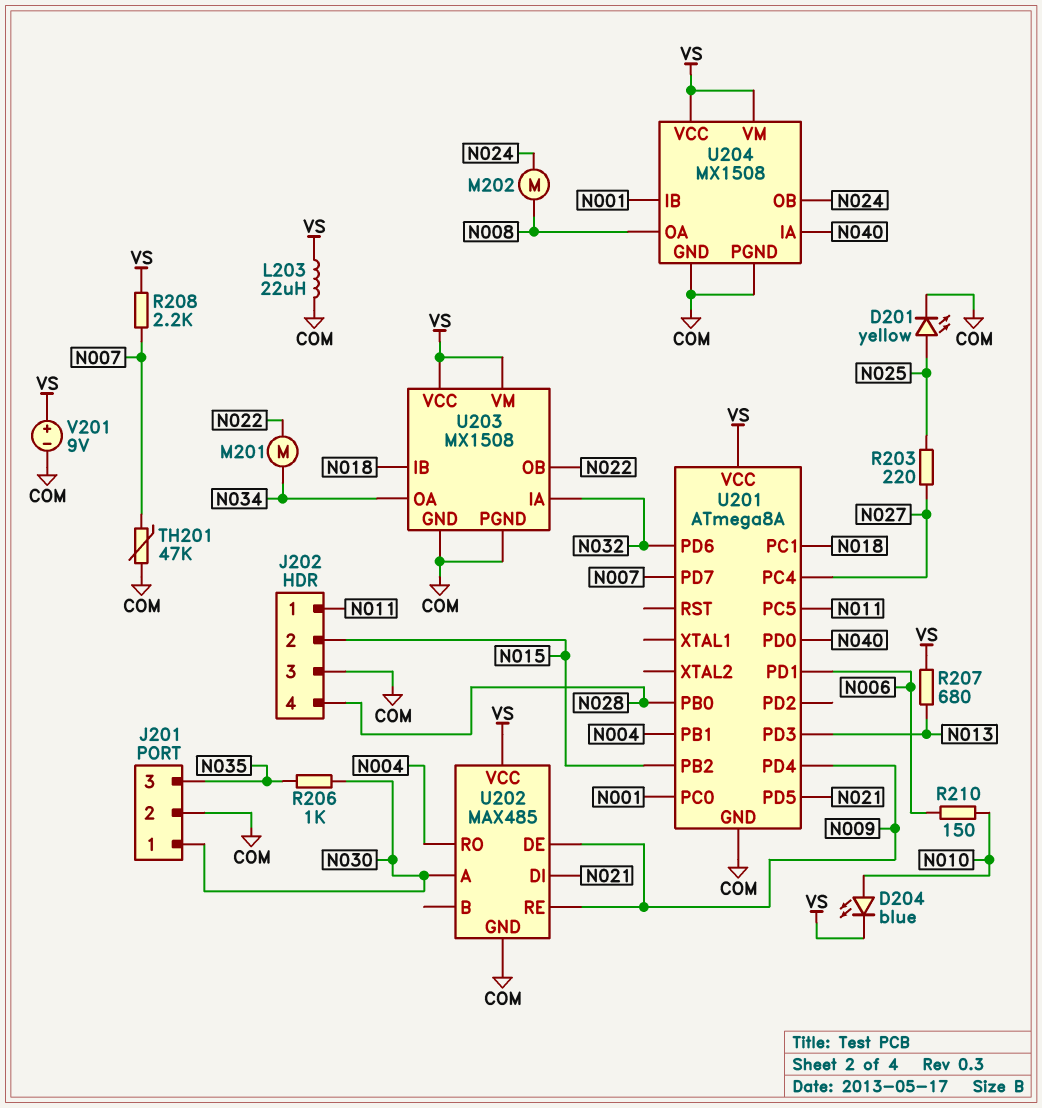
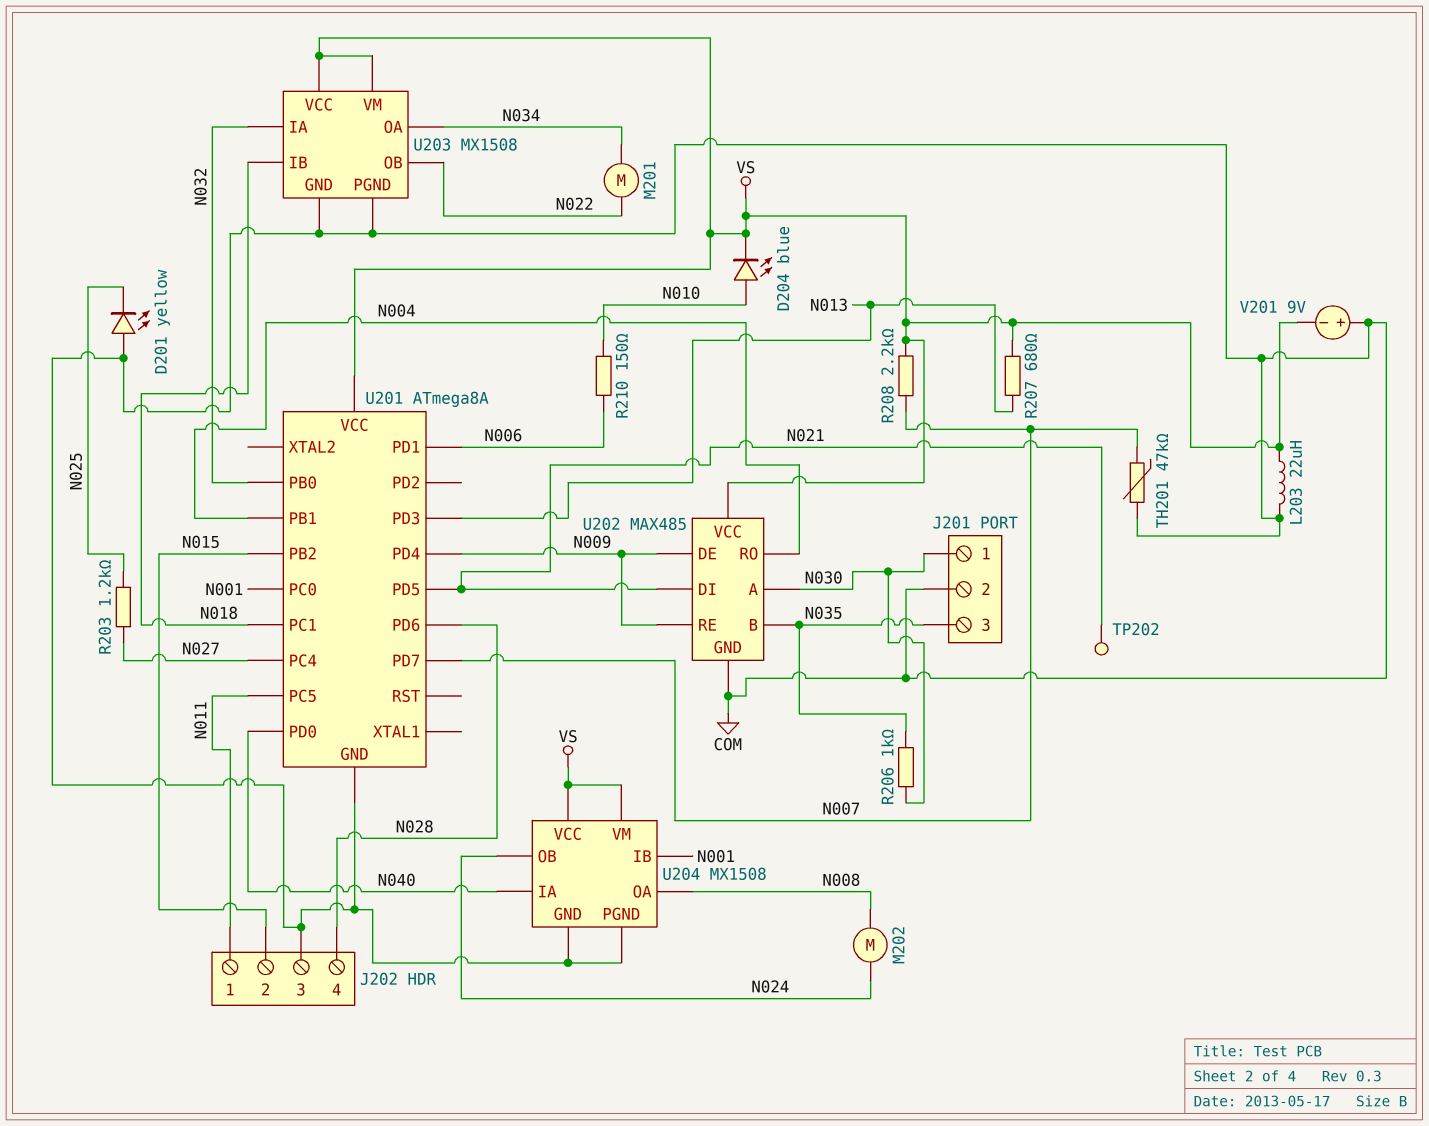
D201: LED yellow (A N025, K COM) -> LED yellow (A COM, K N025)
R203: 220 (N025, N027) -> 1.2k (N025, N027)
TP202: none -> test point (N021)
U201 pin PB0: N028 -> N032
U201 pin PD6: N032 -> N028
U202 pin B: none -> N035
V201: 9V (plus VS, minus COM) -> 9V (plus COM, minus VS)

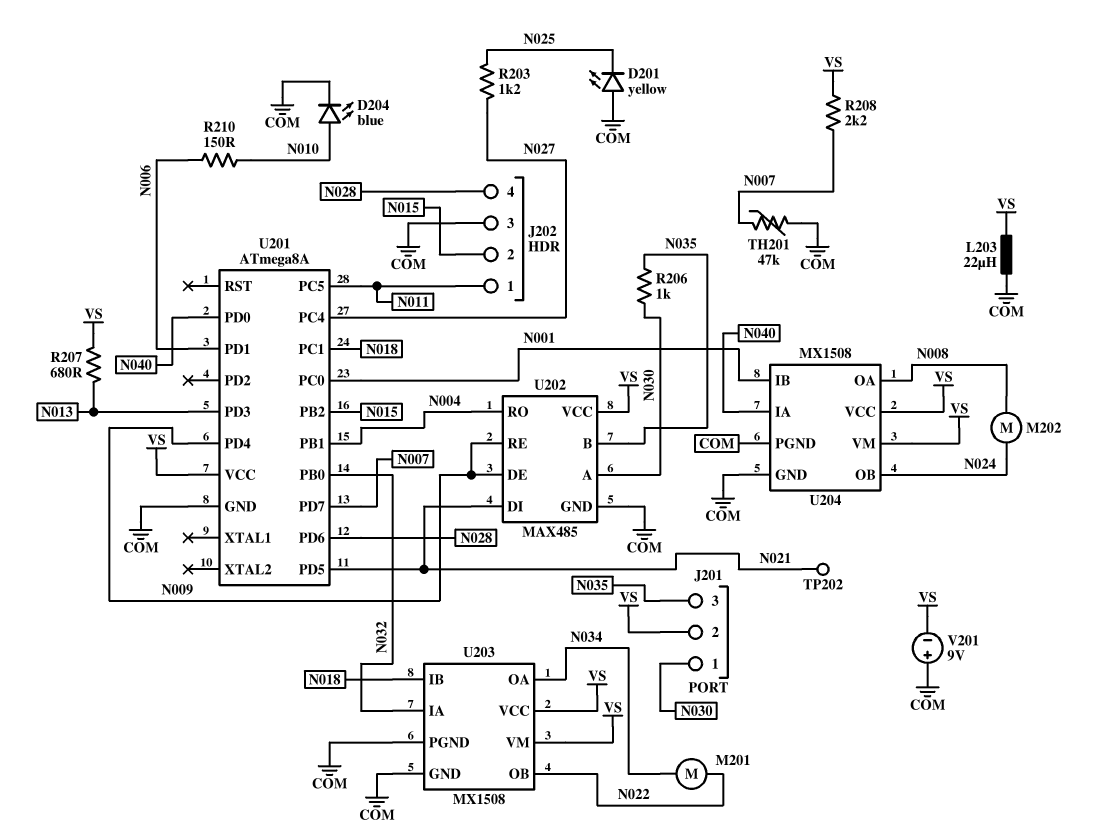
D204: LED blue (A N010, K VS) -> LED blue (A N010, K COM)
J201 pin 2: COM -> VS

